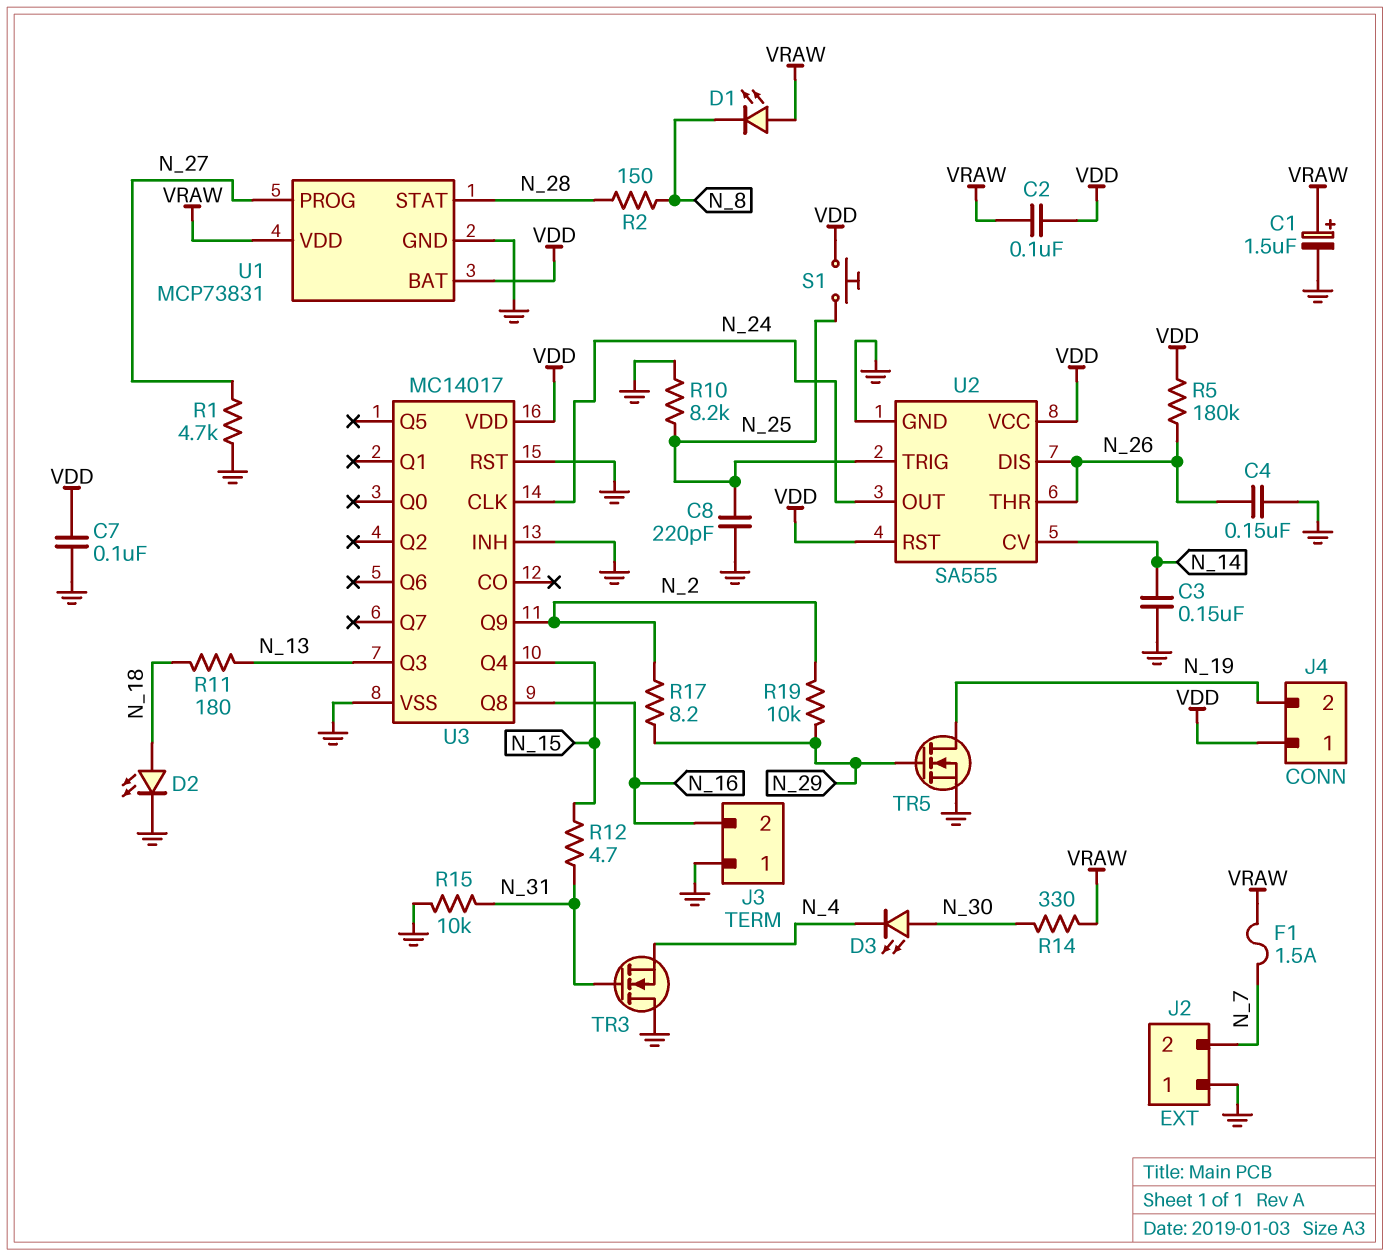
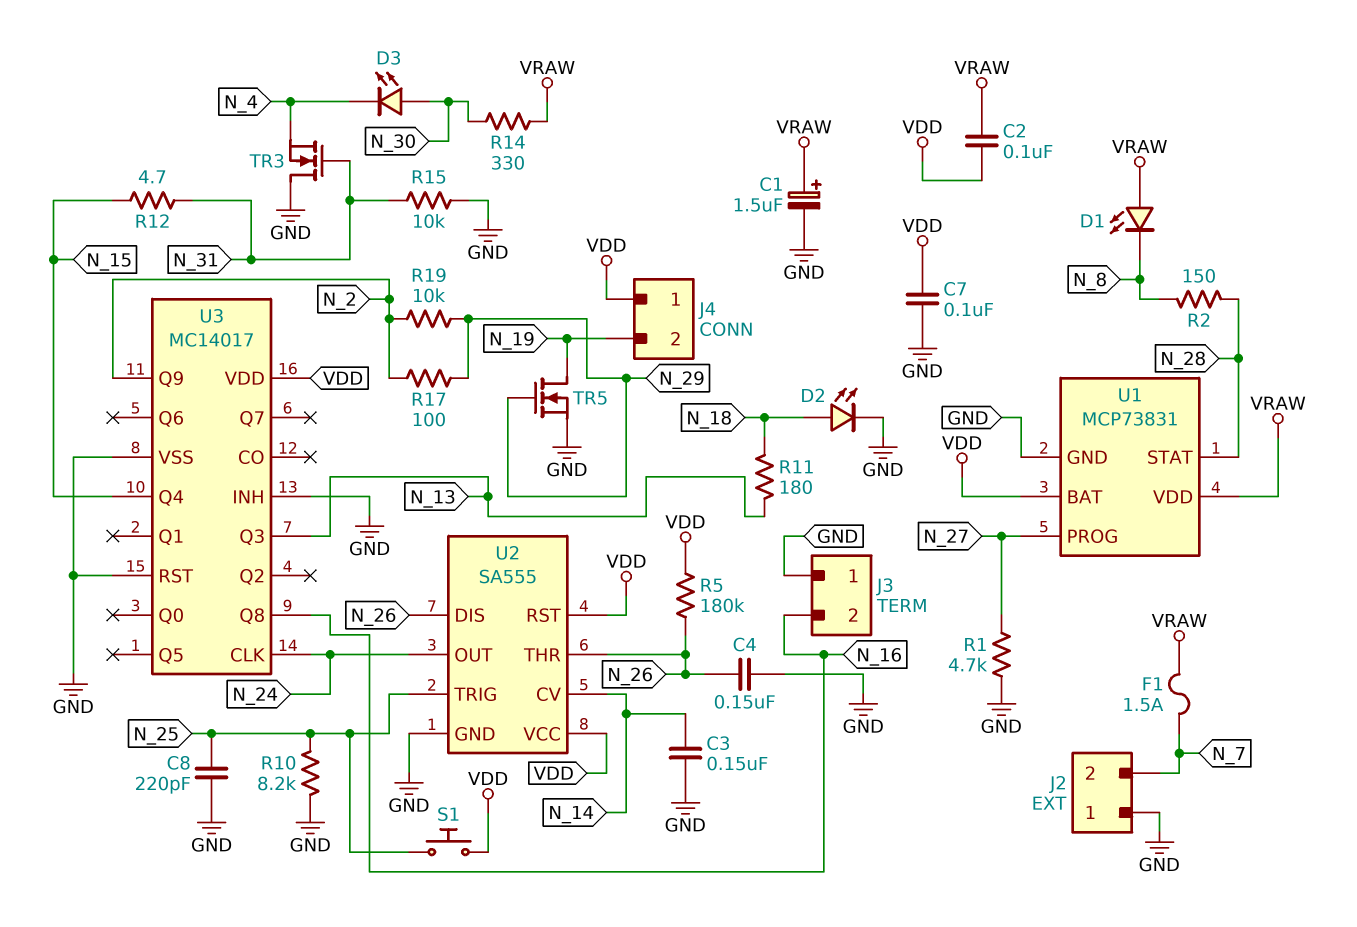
R17: 8.2 (N_2, N_29) -> 100 (N_2, N_29)

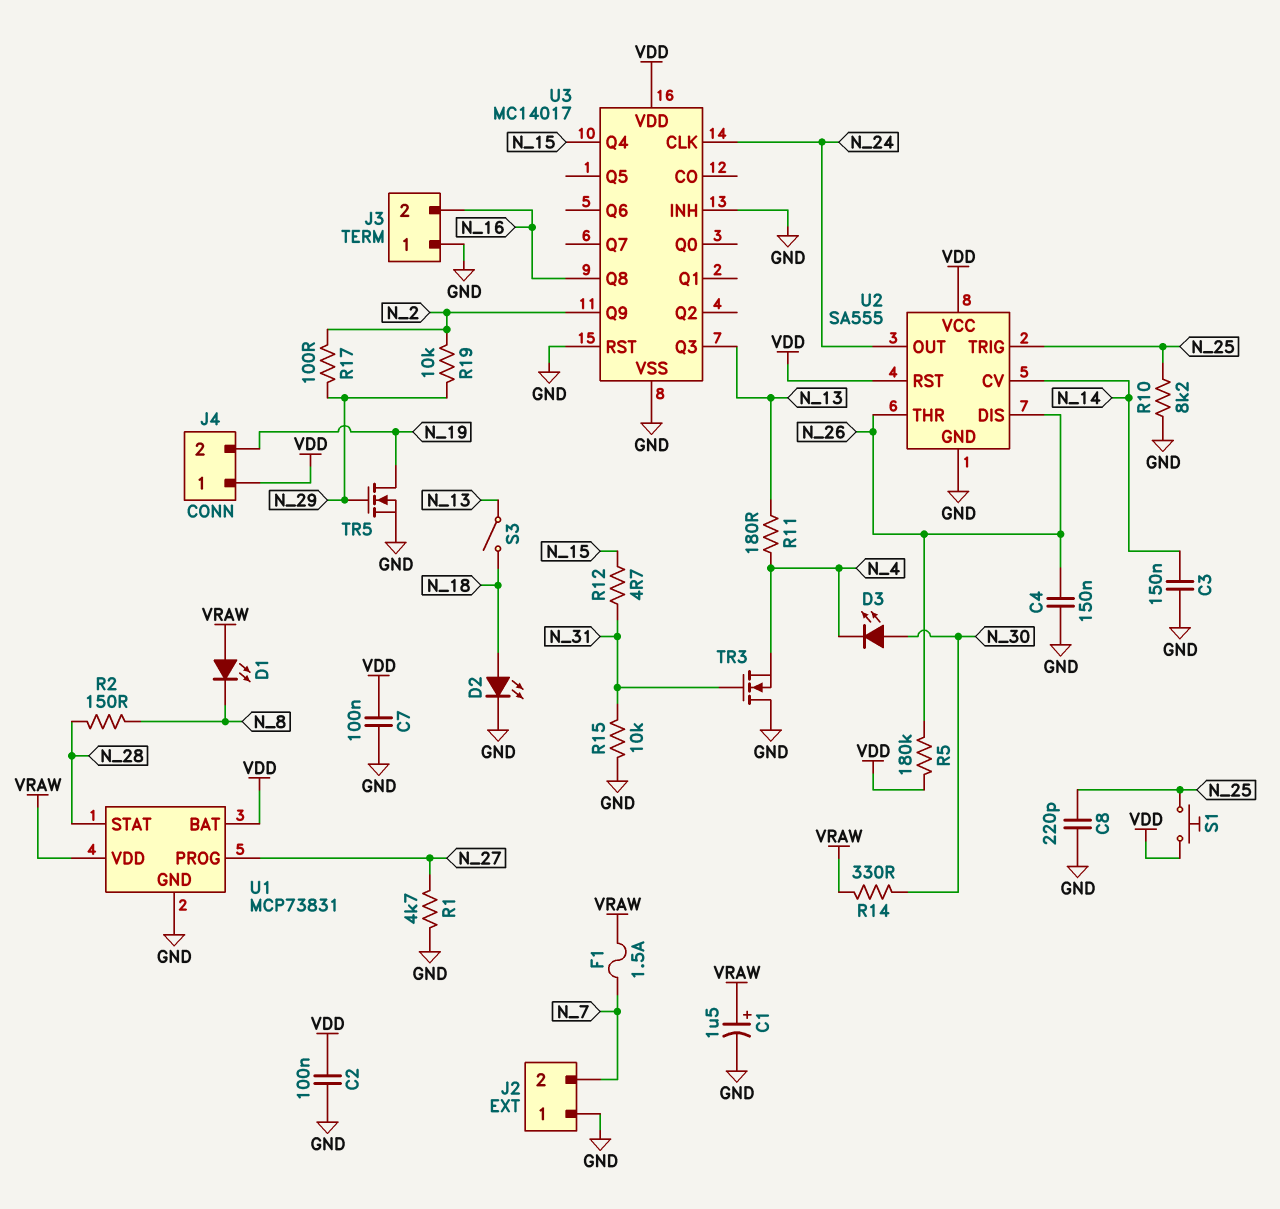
C2: 100nF (VDD, VRAW) -> 100nF (GND, VDD)
R11: 180 (N_13, N_18) -> 180 (N_4, N_13)
S3: none -> switch (N_13, N_18)

